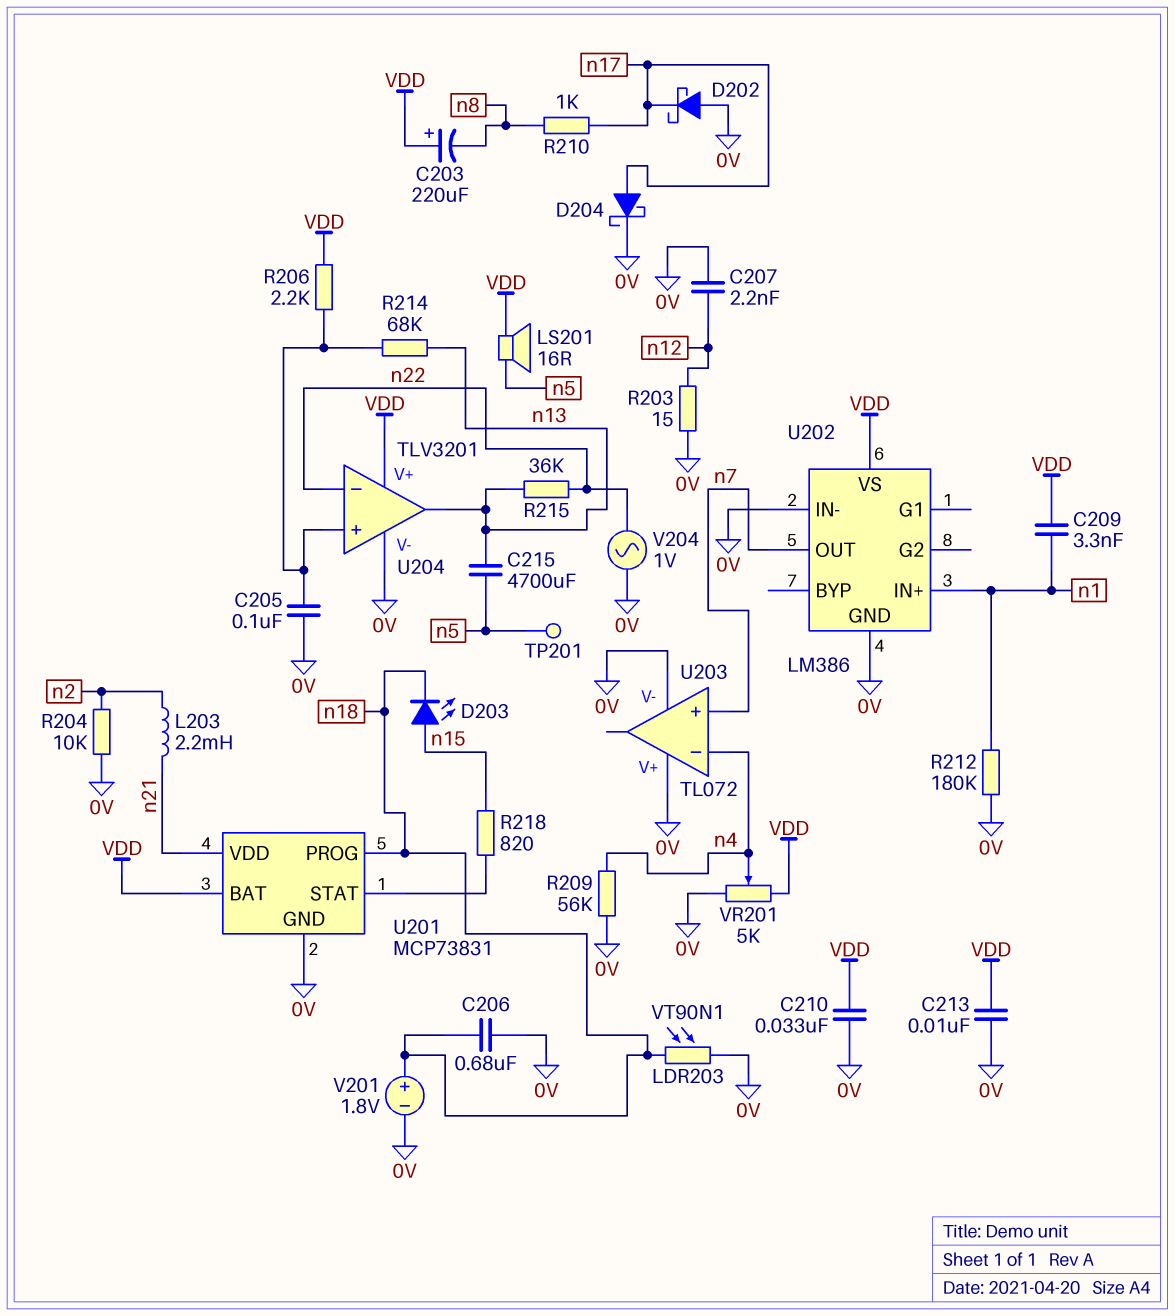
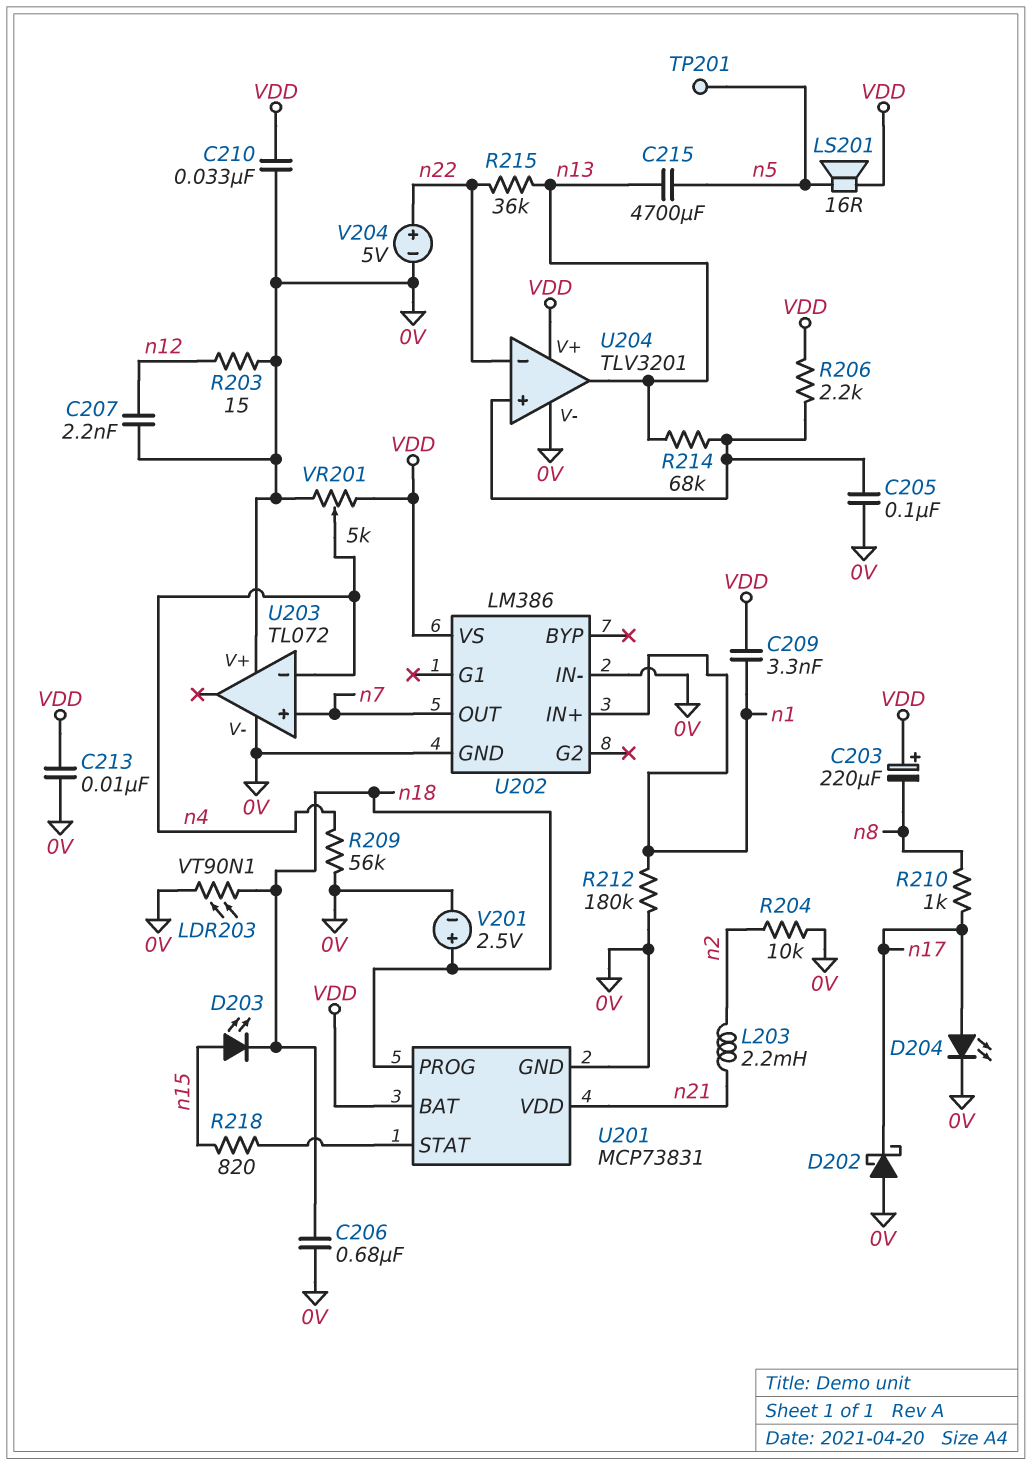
D204: schottky (A n17, K 0V) -> LED (A n17, K 0V)
V201: 1.8V (plus n18, minus 0V) -> 2.5V (plus n18, minus 0V)
V204: AC 1V (0V, n22) -> 5V (plus n22, minus 0V)

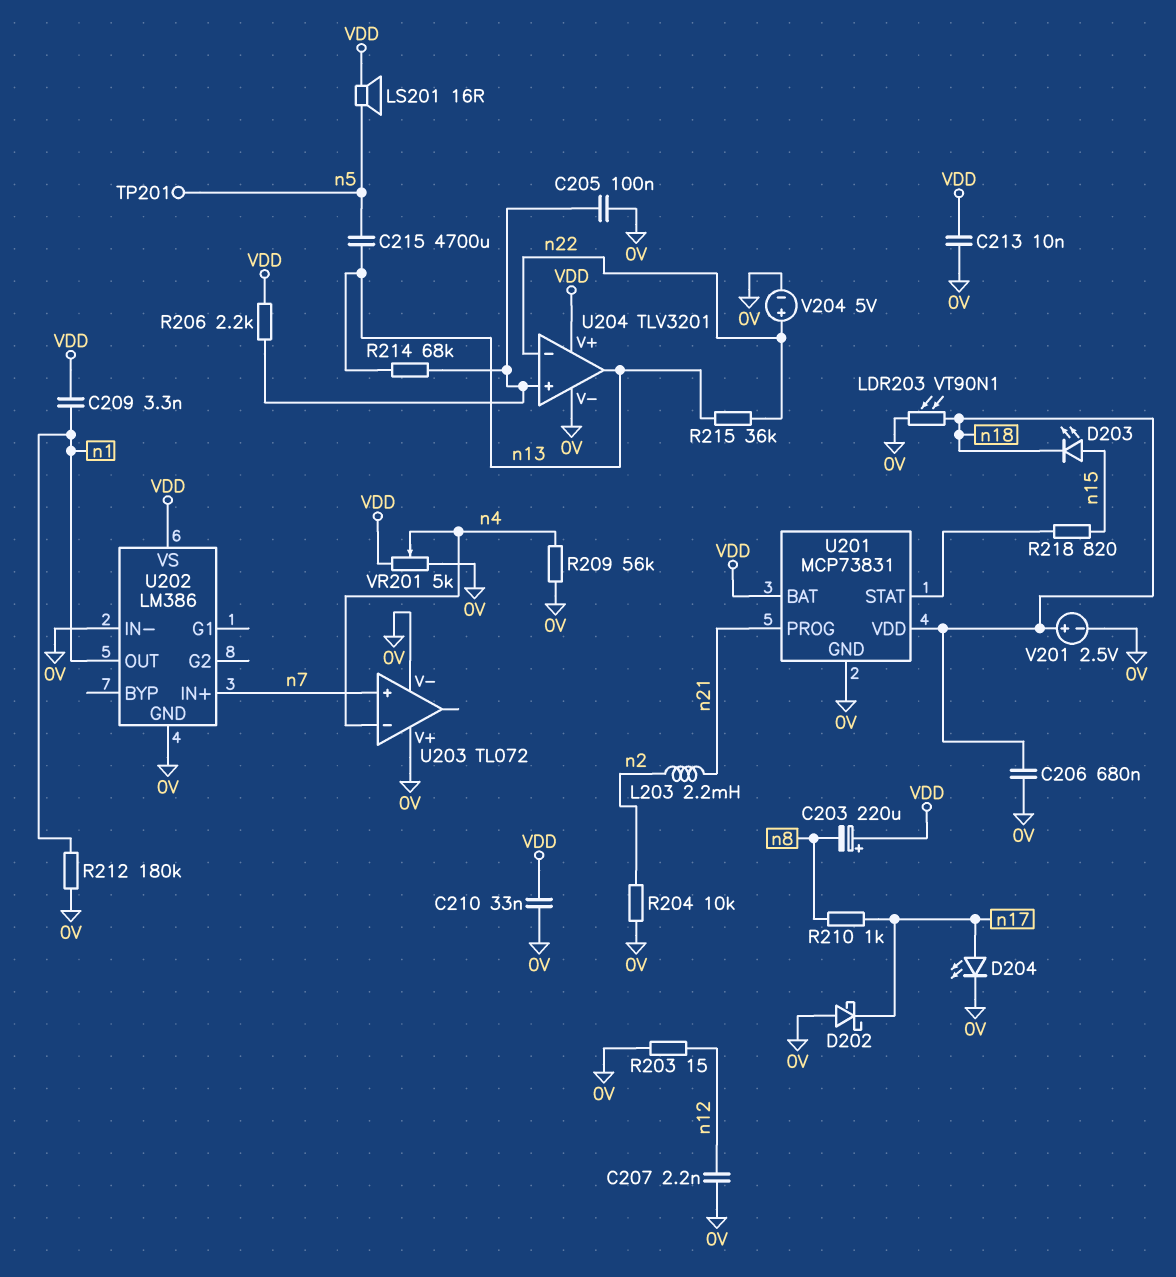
U201 pin PROG: n18 -> n21
U201 pin VDD: n21 -> n18
U202 pin IN+: n1 -> n7
U202 pin OUT: n7 -> n1

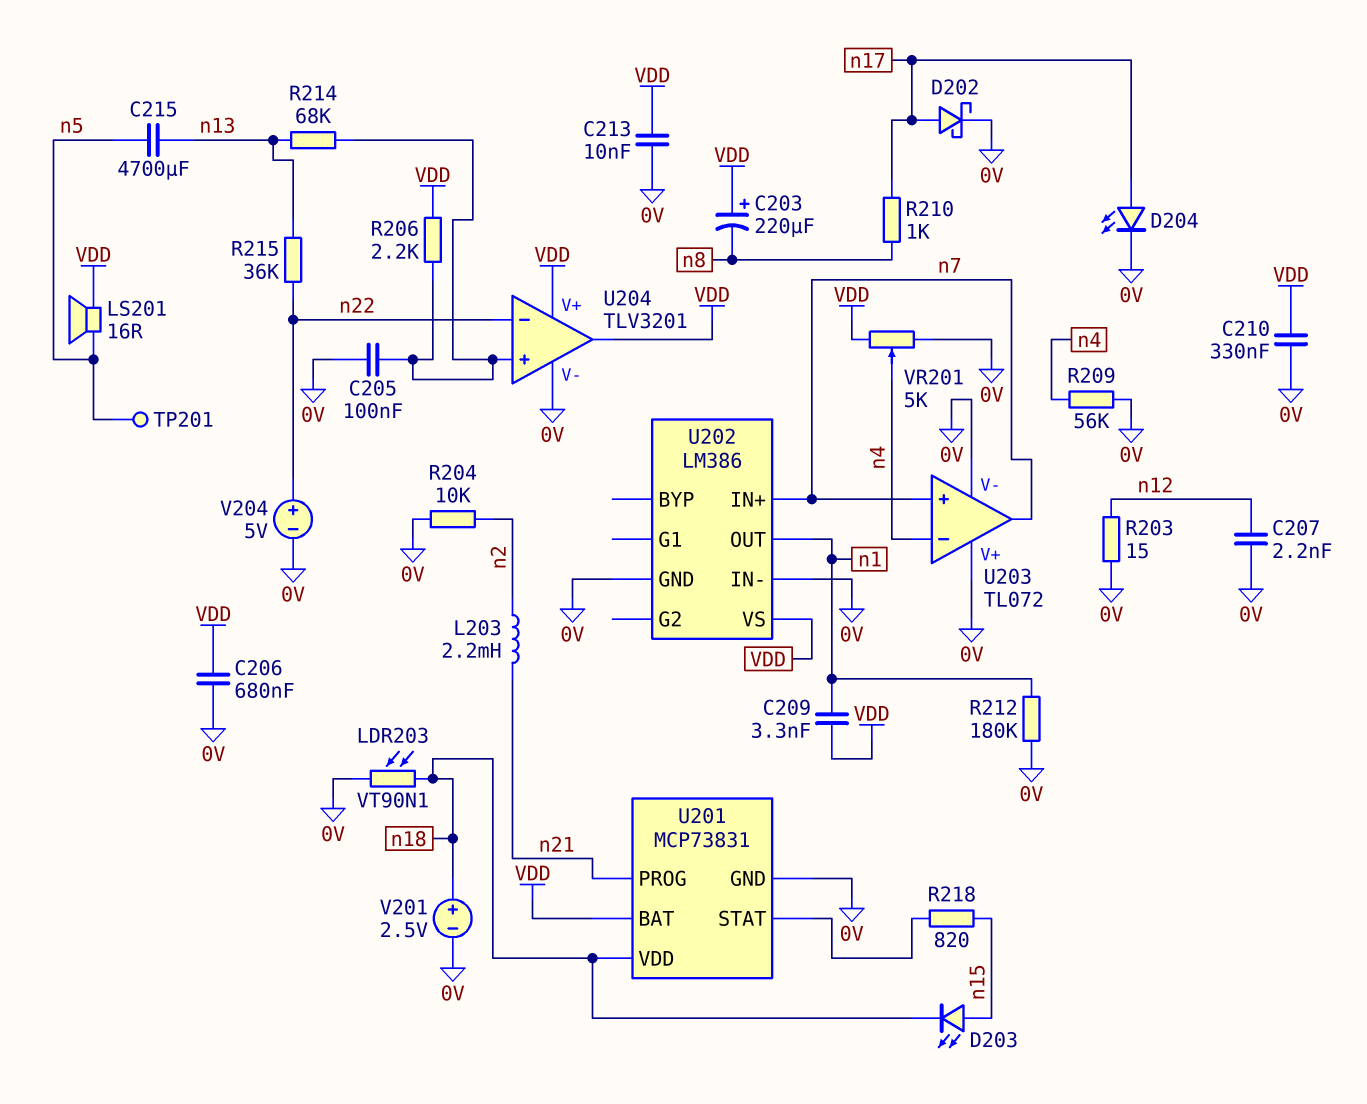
C206: 680nF (0V, n18) -> 680nF (0V, VDD)
C210: 33nF (0V, VDD) -> 330nF (0V, VDD)
D202: schottky (A 0V, K n17) -> schottky (A n17, K 0V)
U203 pin out: none -> n7
U204 pin out: n13 -> VDD

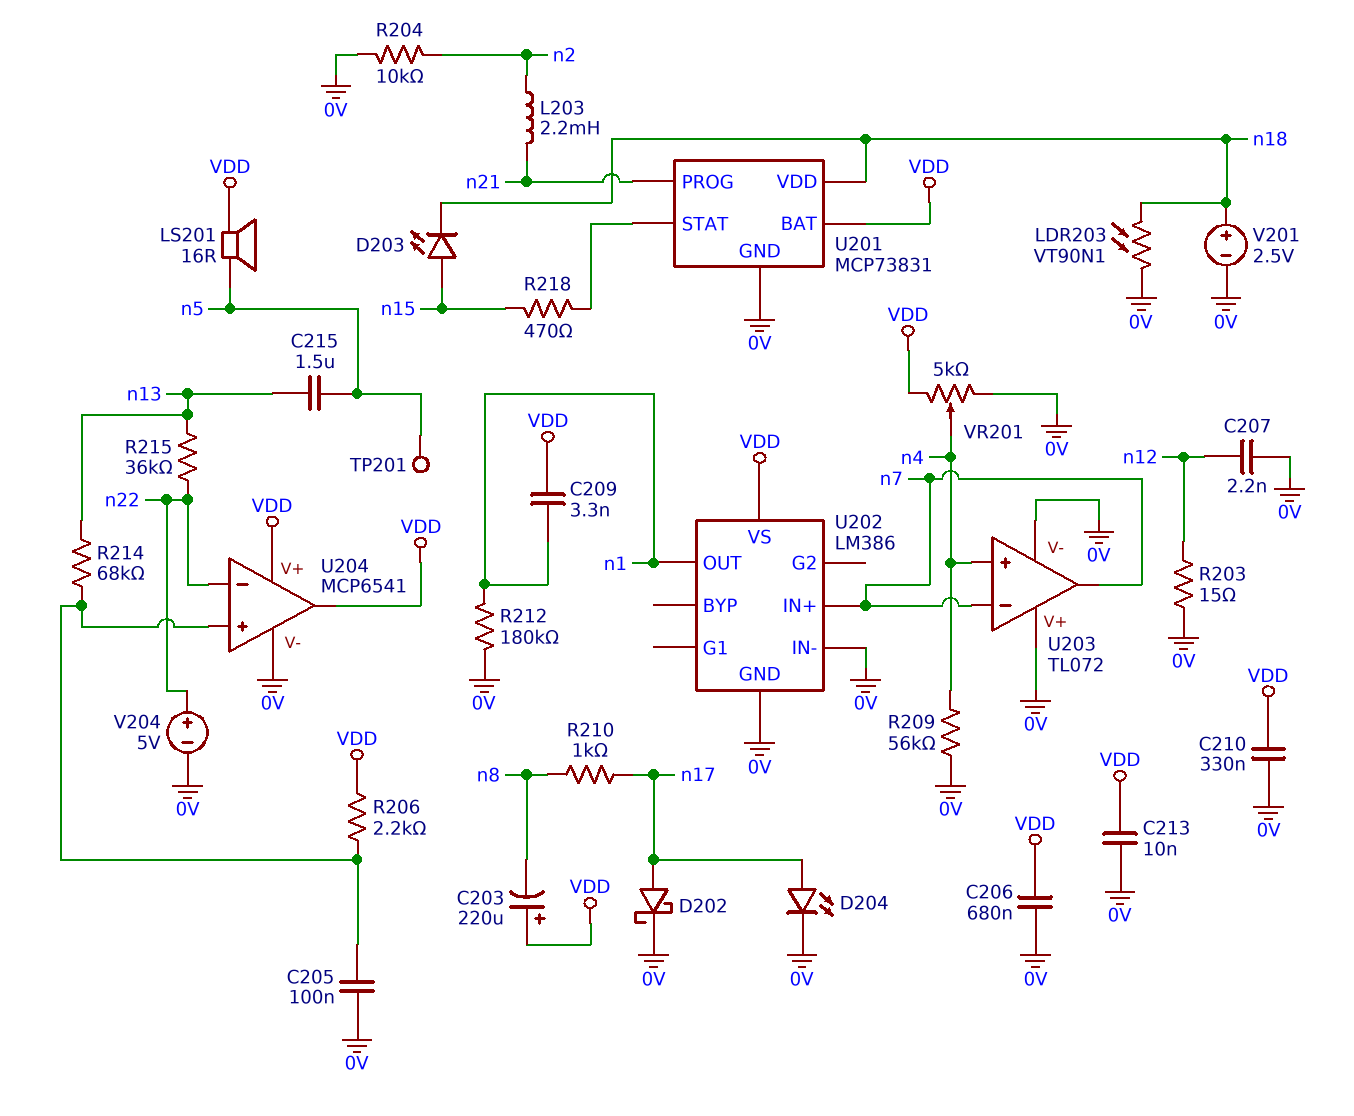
C215: 4700uF (n5, n13) -> 1.5uF (n5, n13)
R218: 820 (U201/STAT, n15) -> 470 (U201/STAT, n15)
U203 pin in+: n7 -> n4
U203 pin in-: n4 -> n7
U204: TLV3201 -> MCP6541

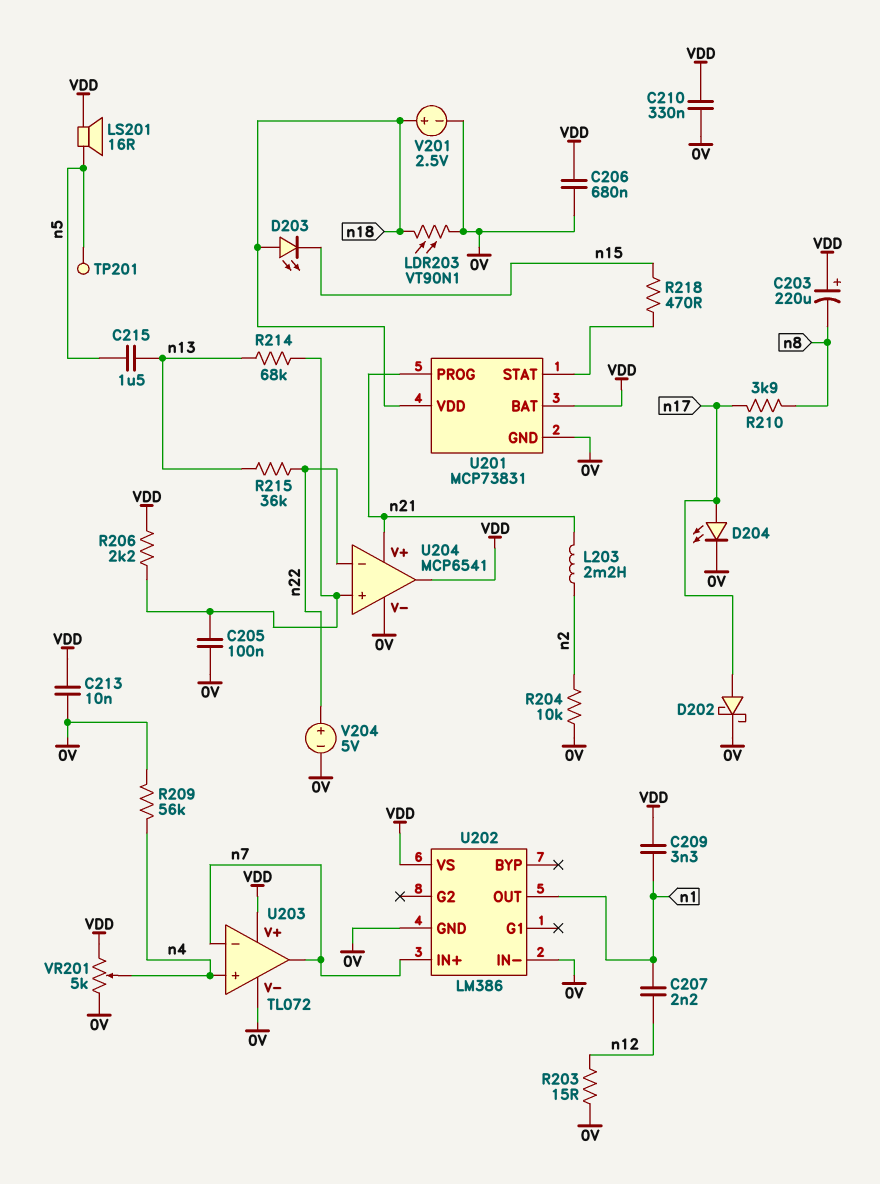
C207: 2.2nF (0V, n12) -> 2.2nF (n1, n12)
D203: LED (A n15, K n18) -> LED (A n18, K n15)
R210: 1k (n8, n17) -> 3.9k (n8, n17)
R212: 180k (0V, n1) -> none
U203 pin V+: 0V -> VDD
U204 pin V+: VDD -> n21

